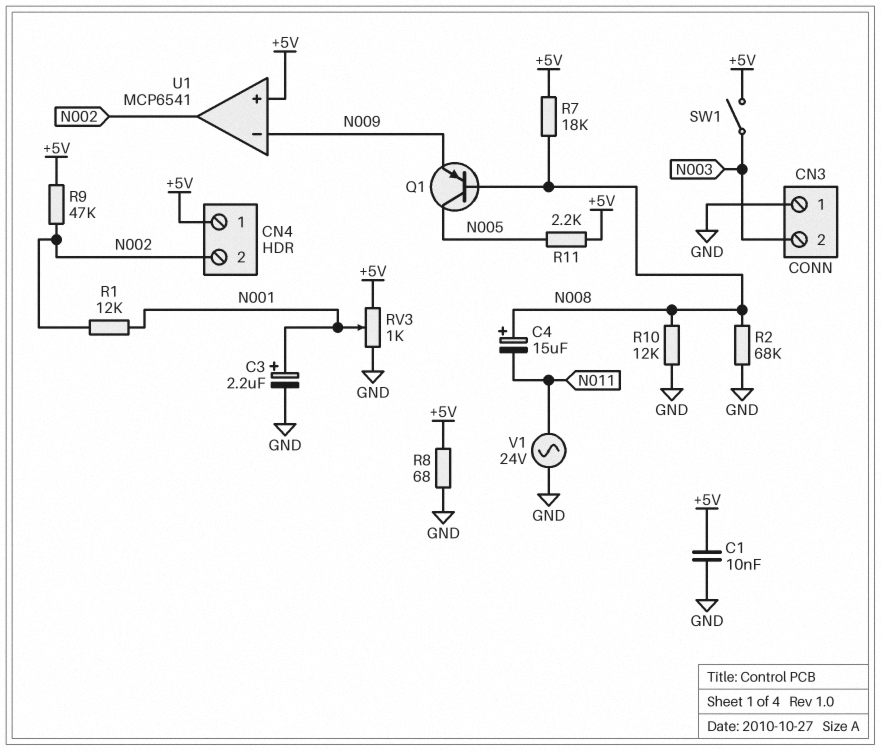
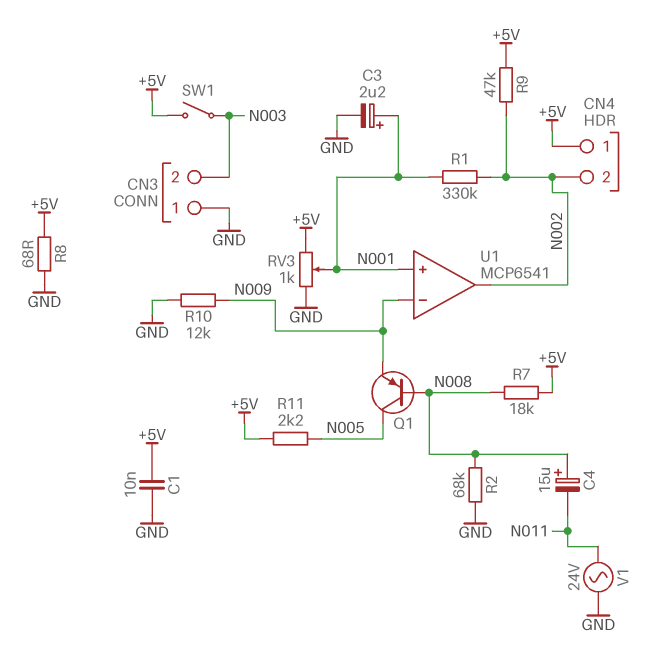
R1: 12k (N001, N002) -> 330k (N001, N002)
R10: 12k (GND, N008) -> 12k (GND, N009)
U1 pin in+: +5V -> N001

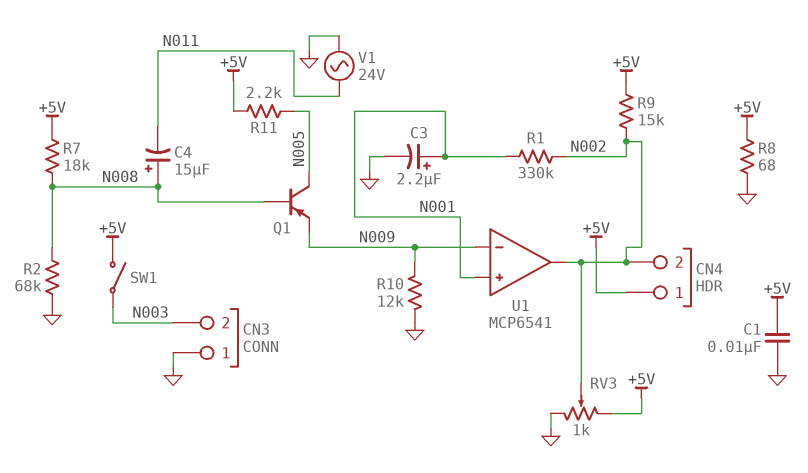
R9: 47k (+5V, N002) -> 15k (+5V, N002)
RV3: 1k (+5V, GND, wiper N001) -> 1k (+5V, GND, wiper N002)

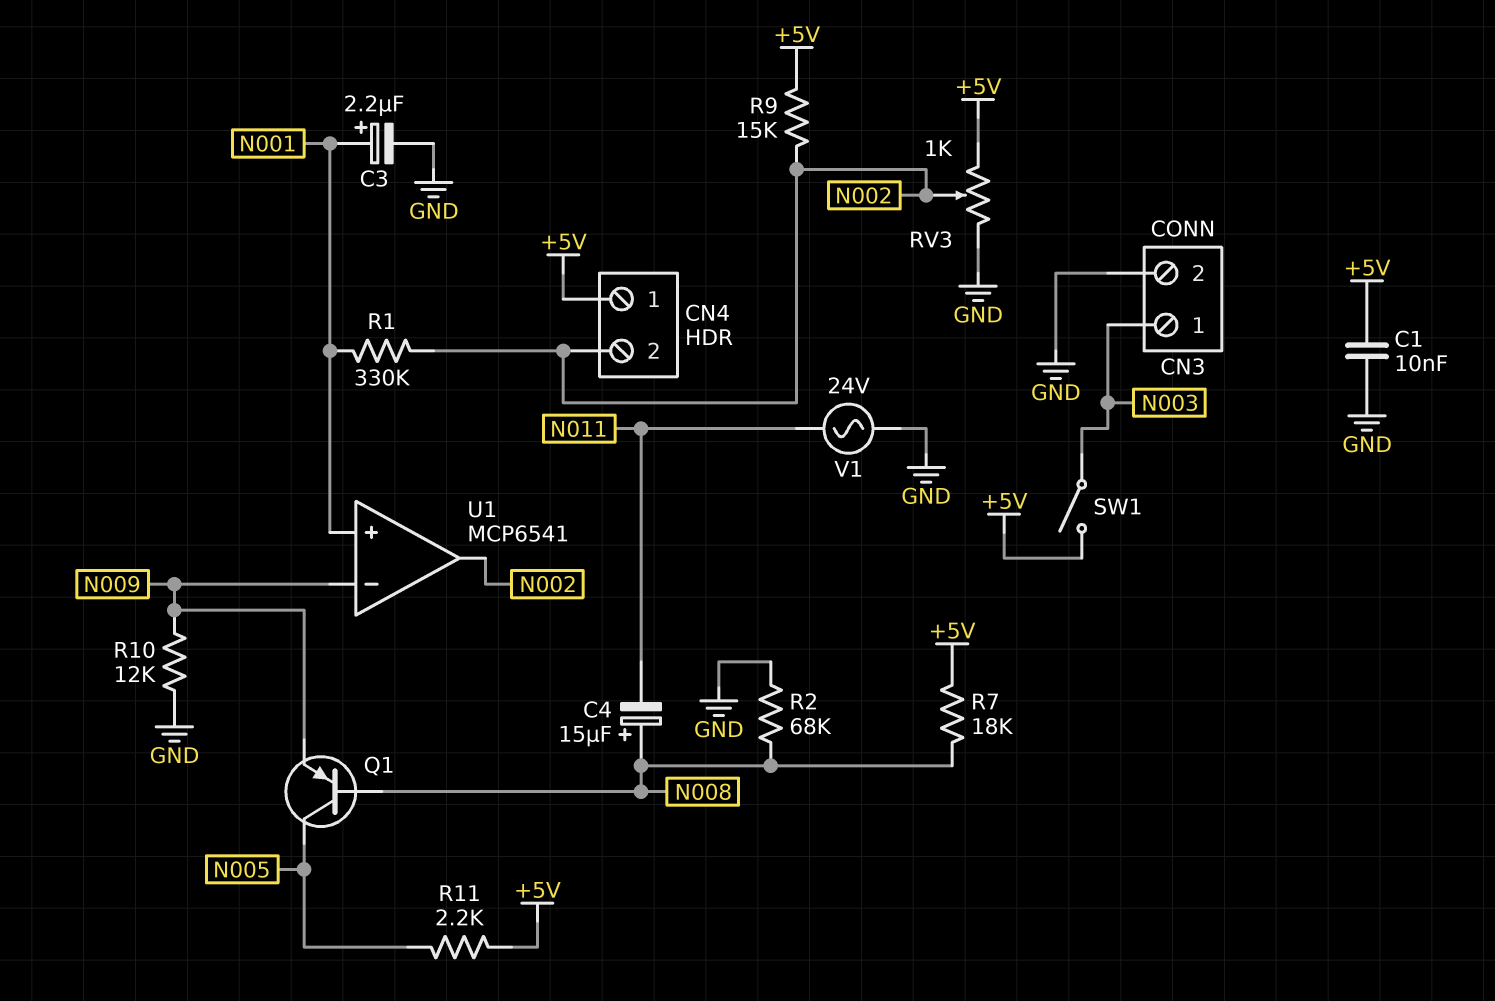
CN3 pin 1: GND -> N003
CN3 pin 2: N003 -> GND
R8: 68 (+5V, GND) -> none

